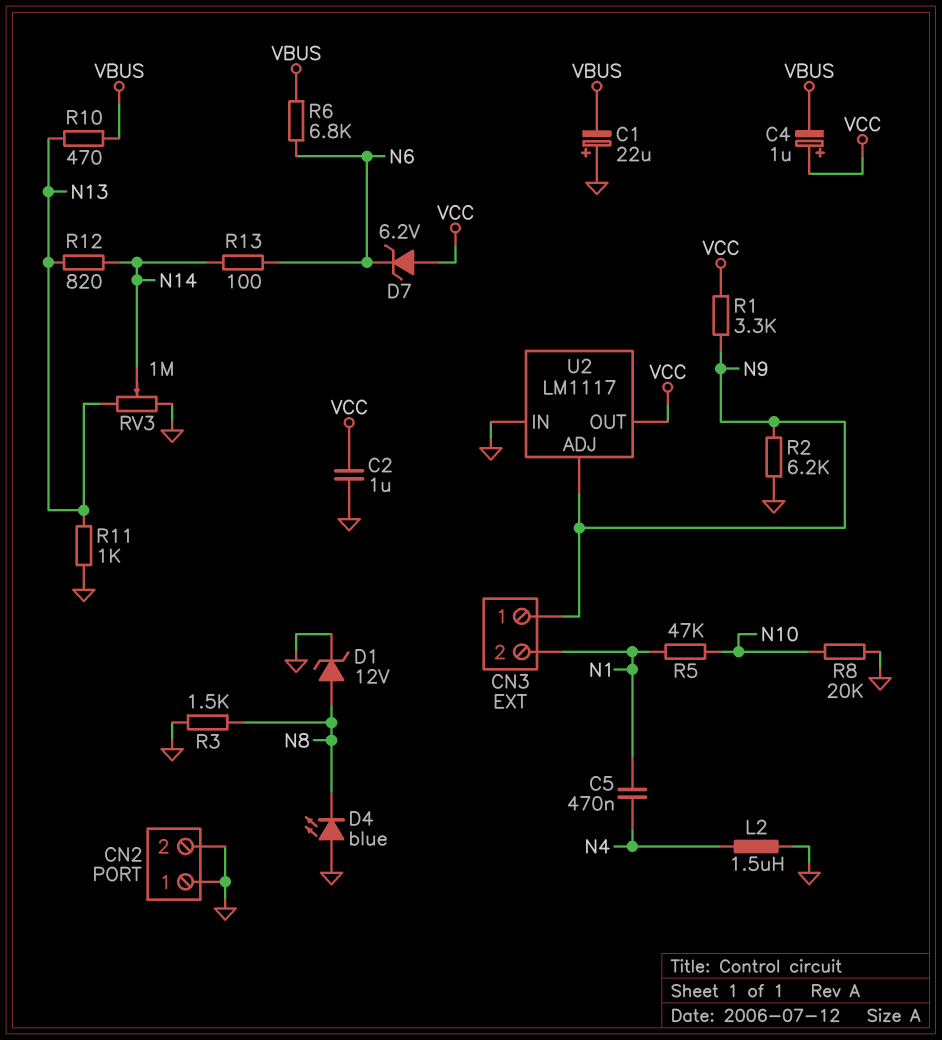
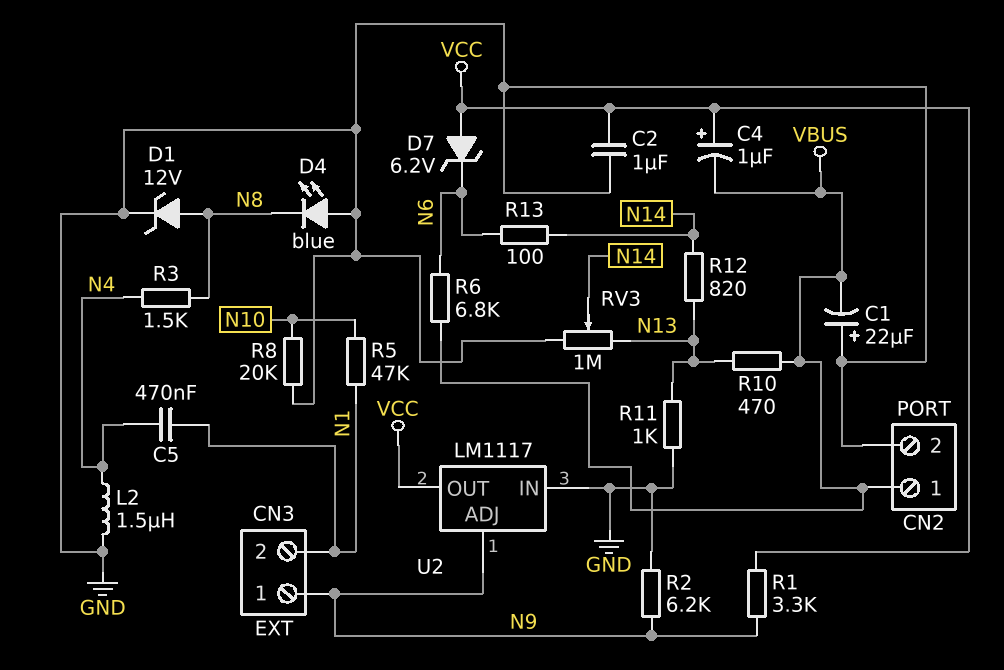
CN2 pin 1: GND -> VBUS
R3: 1.5k (GND, N8) -> 1.5k (N4, N8)

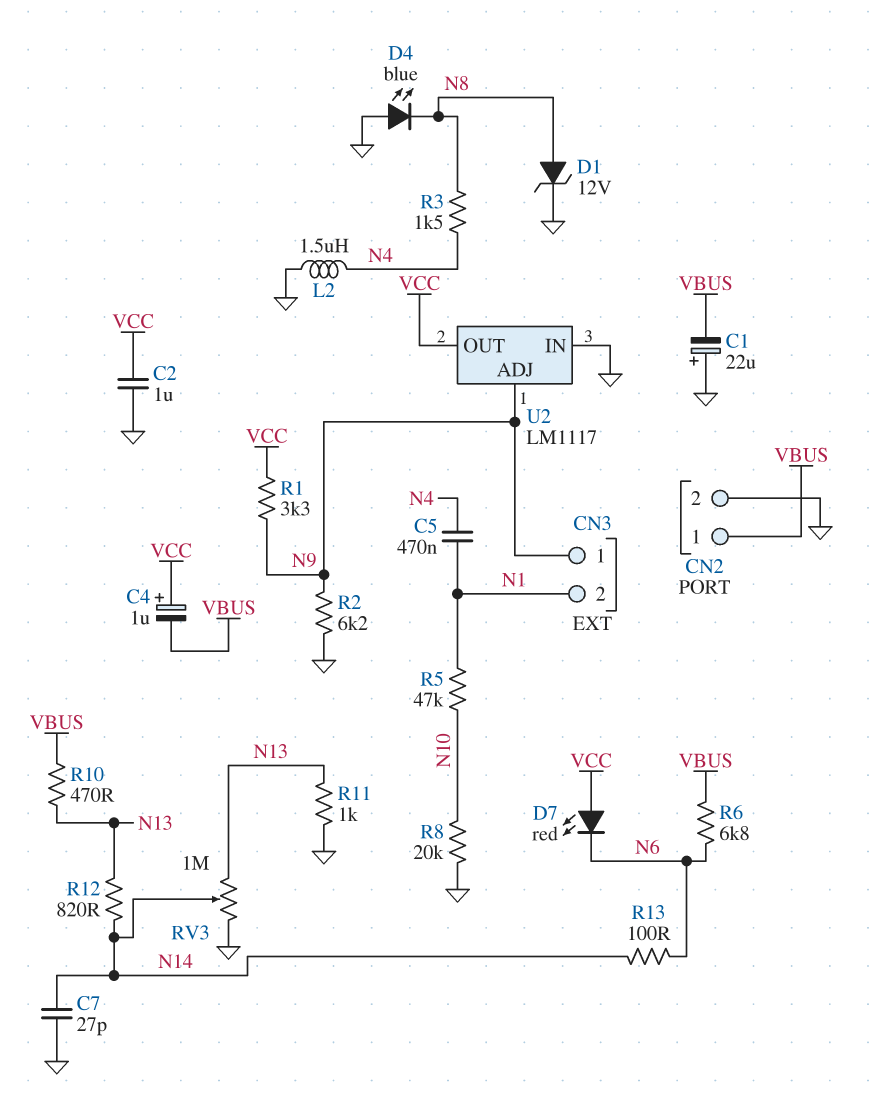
C7: none -> 27pF (GND, N14)
D7: zener 6.2V (A VCC, K N6) -> LED red (A VCC, K N6)

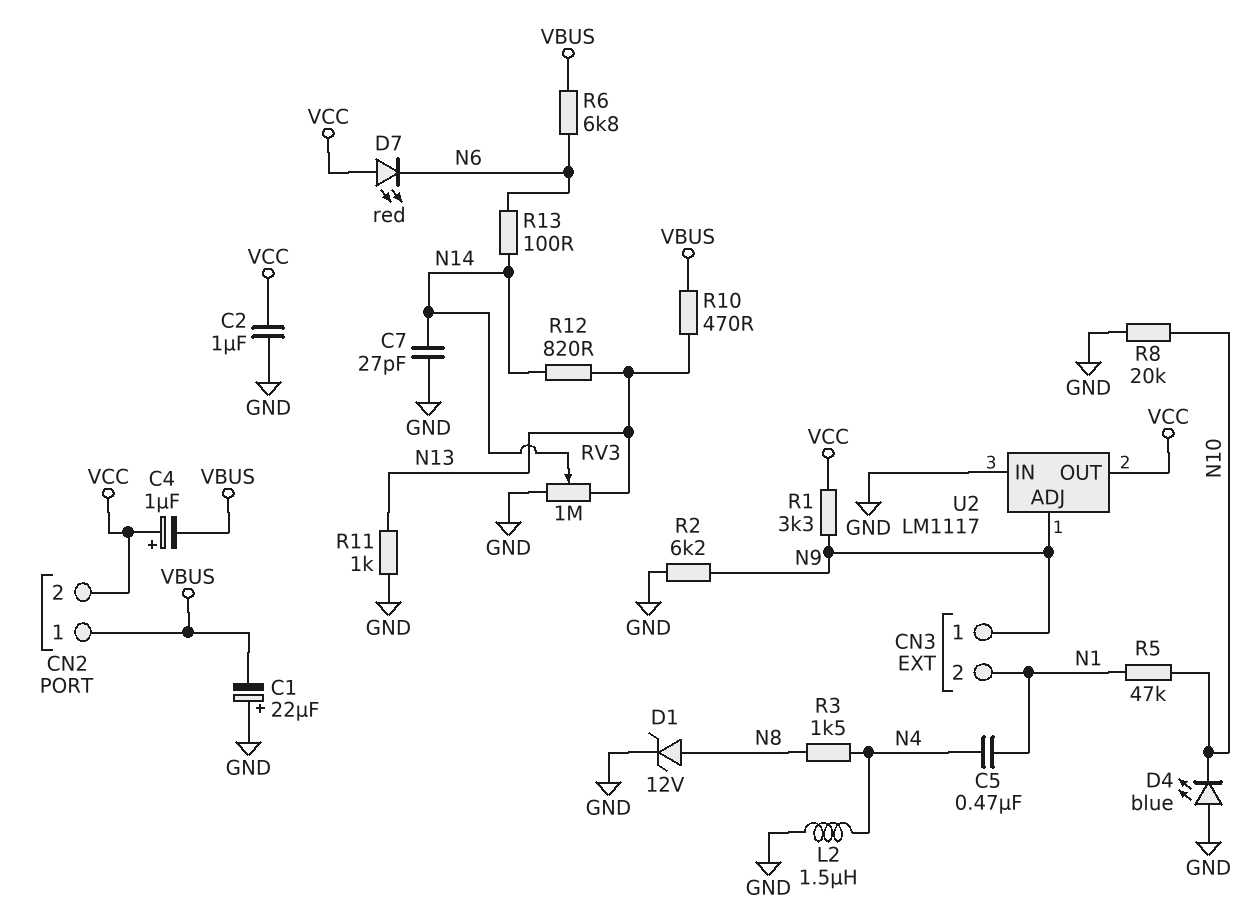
CN2 pin 2: GND -> VCC
D4: LED blue (A GND, K N8) -> LED blue (A GND, K N10)

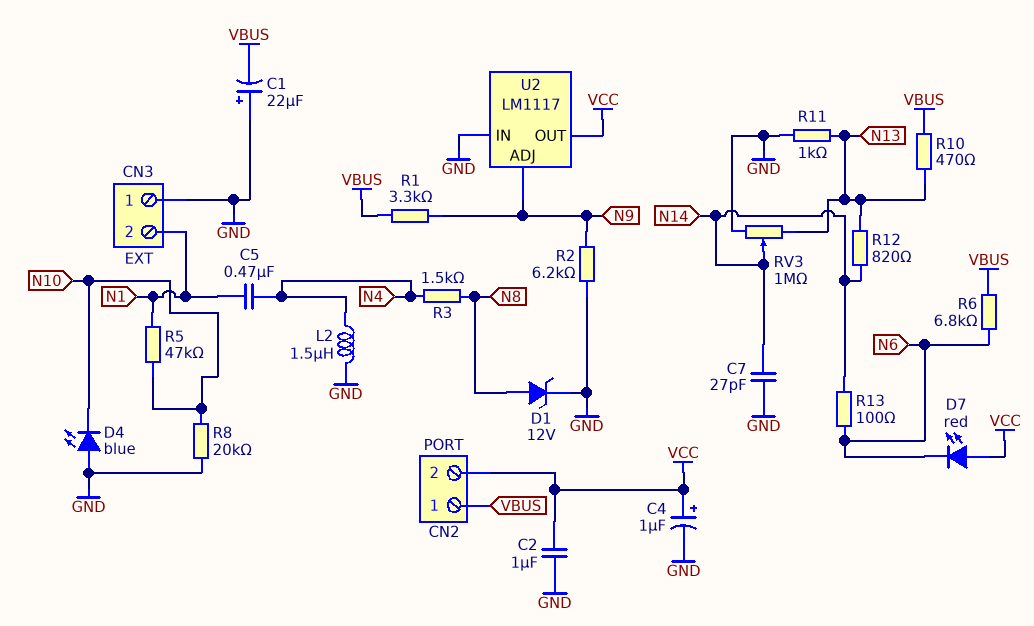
C4: 1uF (plus VCC, minus VBUS) -> 1uF (plus VCC, minus GND)
CN3 pin 1: N9 -> GND
R1: 3.3k (N9, VCC) -> 3.3k (N9, VBUS)

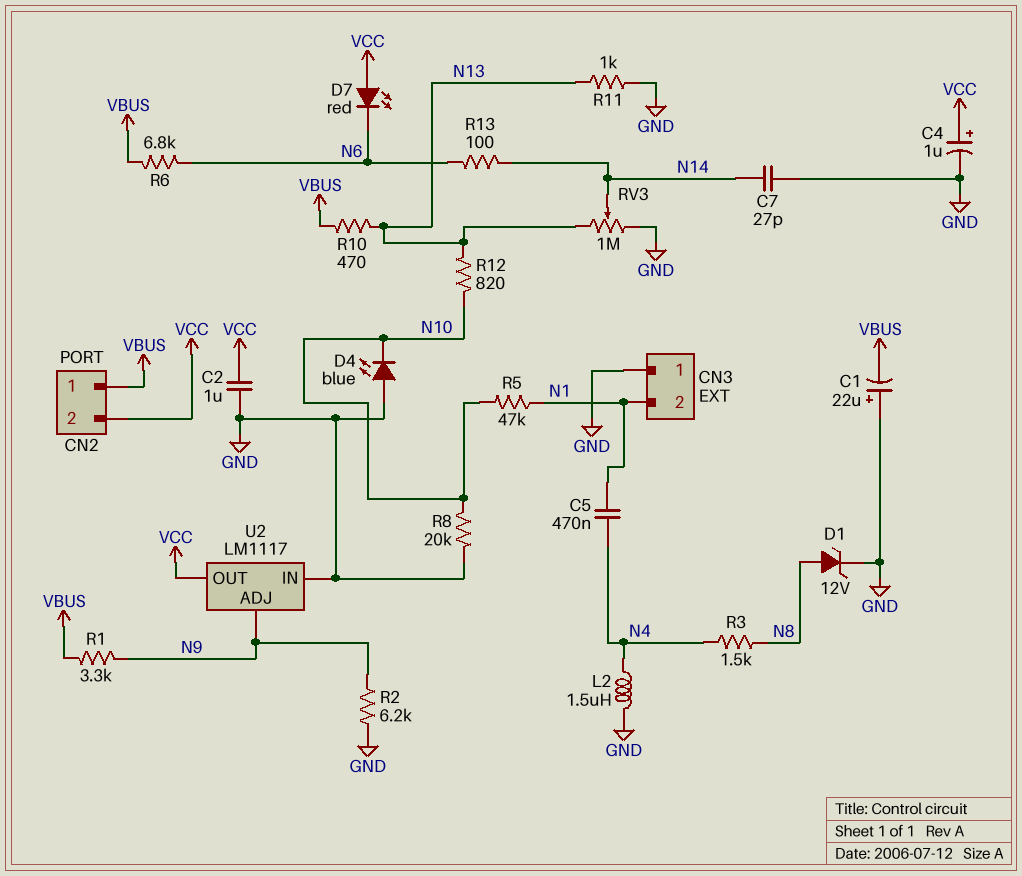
R12: 820 (N13, N14) -> 820 (N10, N13)

